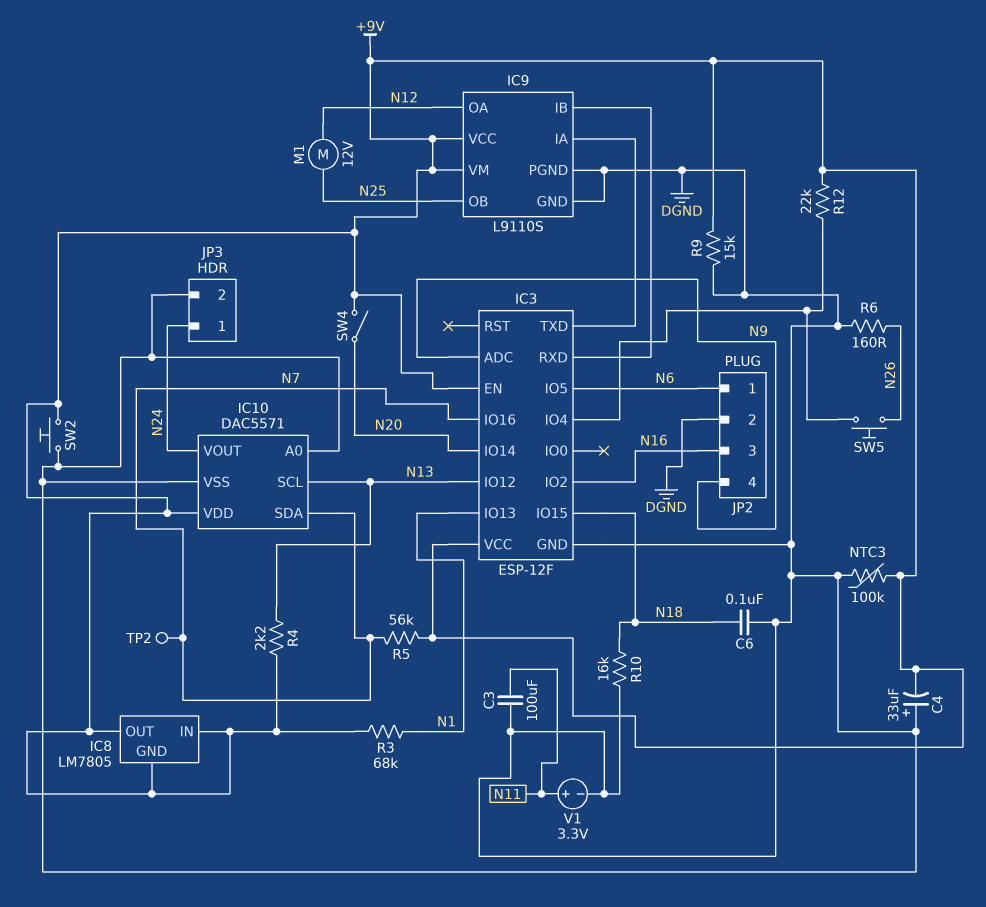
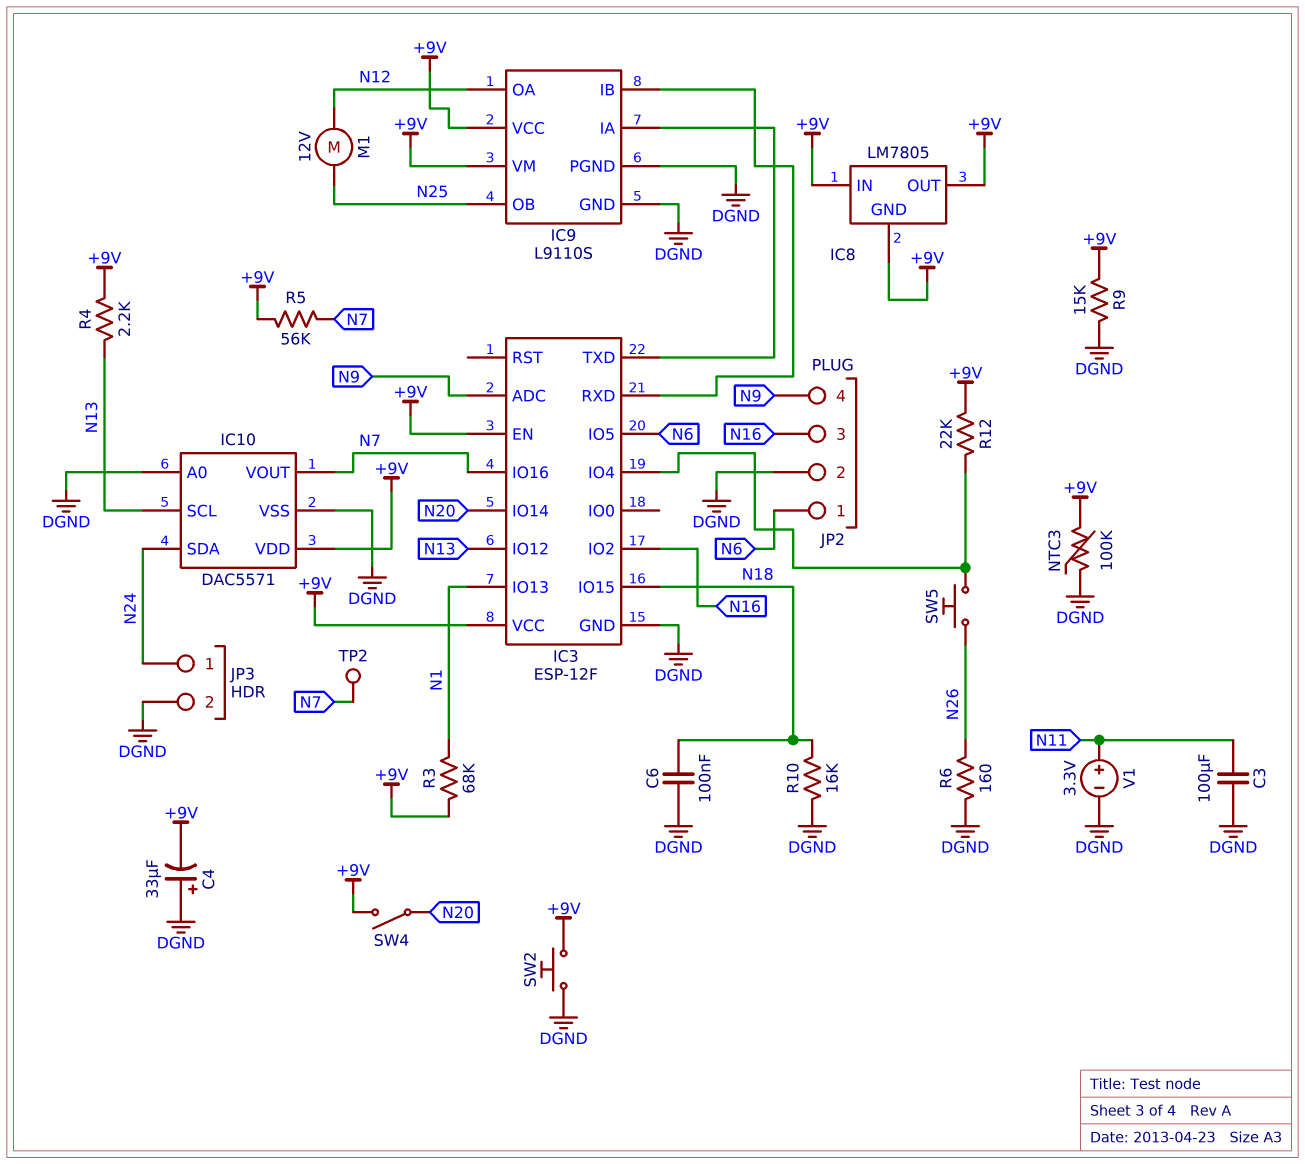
IC10 pin SDA: N7 -> N24
IC10 pin VOUT: N24 -> N7

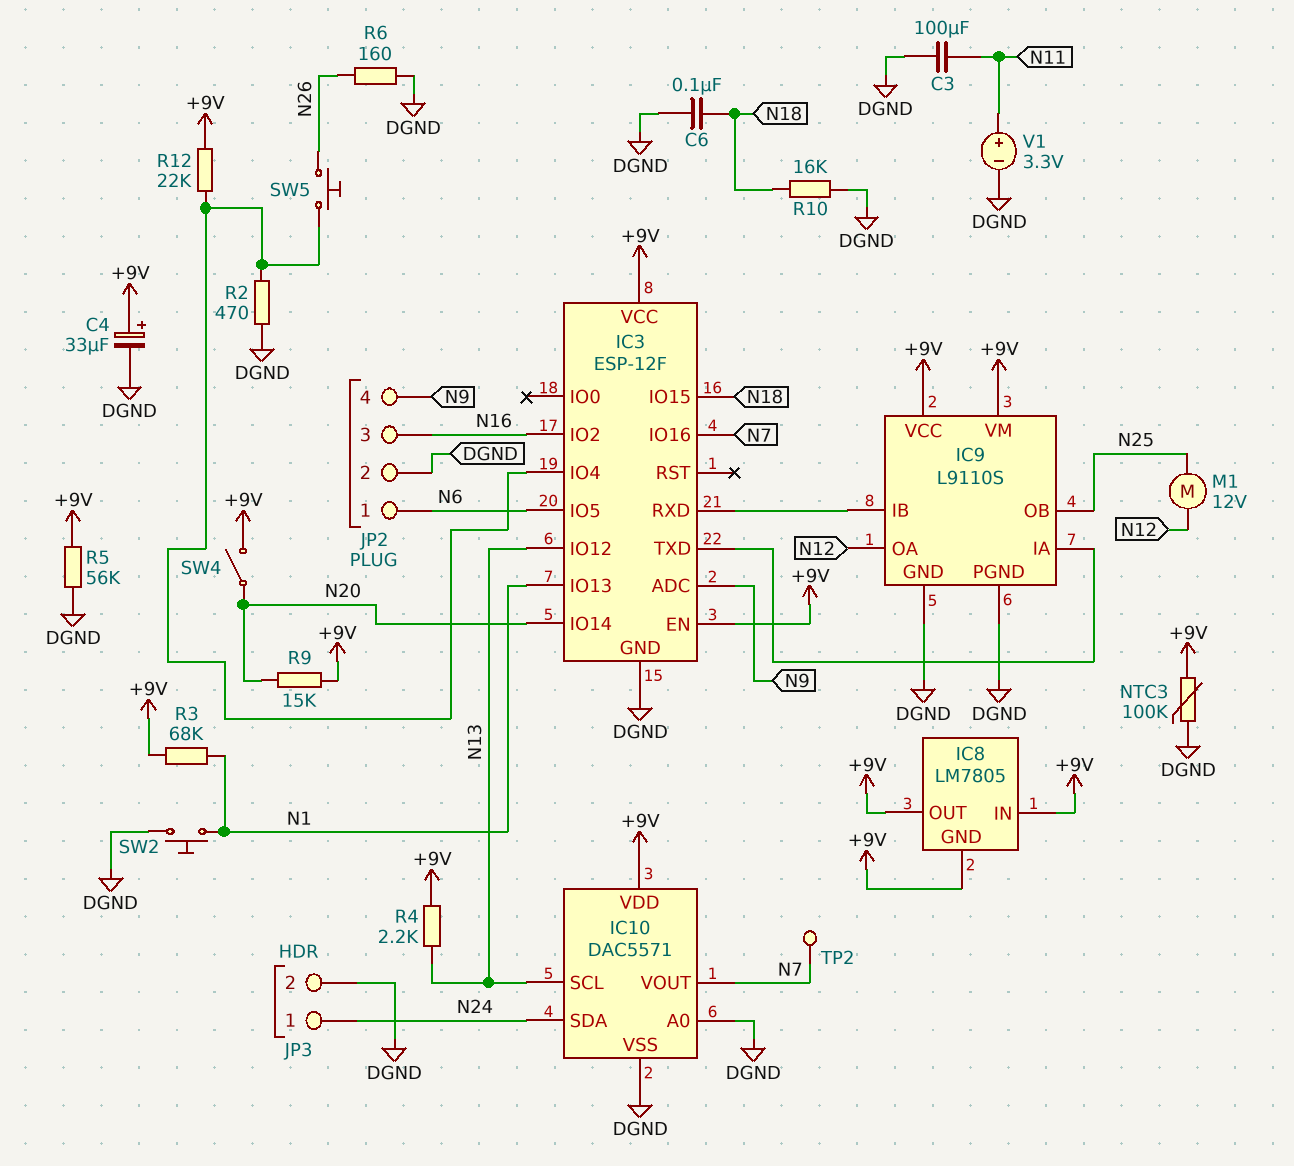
C4: 33uF (plus DGND, minus +9V) -> 33uF (plus +9V, minus DGND)
R2: none -> 470 (DGND, IC3/IO4)
R5: 56k (+9V, N7) -> 56k (+9V, DGND)
R9: 15k (+9V, DGND) -> 15k (+9V, N20)
SW2: button (+9V, DGND) -> button (DGND, N1)

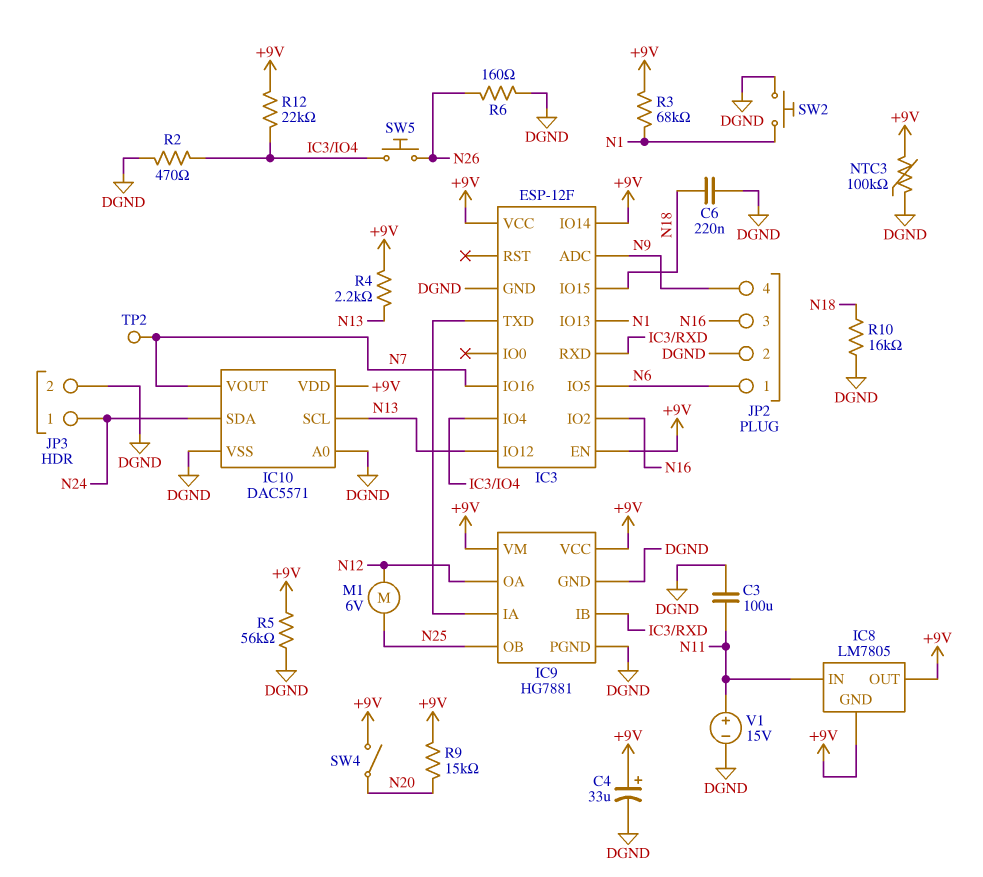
C6: 100nF (DGND, N18) -> 220nF (DGND, N18)
IC3 pin IO14: N20 -> +9V
IC8 pin IN: +9V -> N11
IC9: L9110S -> HG7881
M1: motor 12V (N12, N25) -> motor 6V (N12, N25)
V1: 3.3V (plus N11, minus DGND) -> 15V (plus N11, minus DGND)

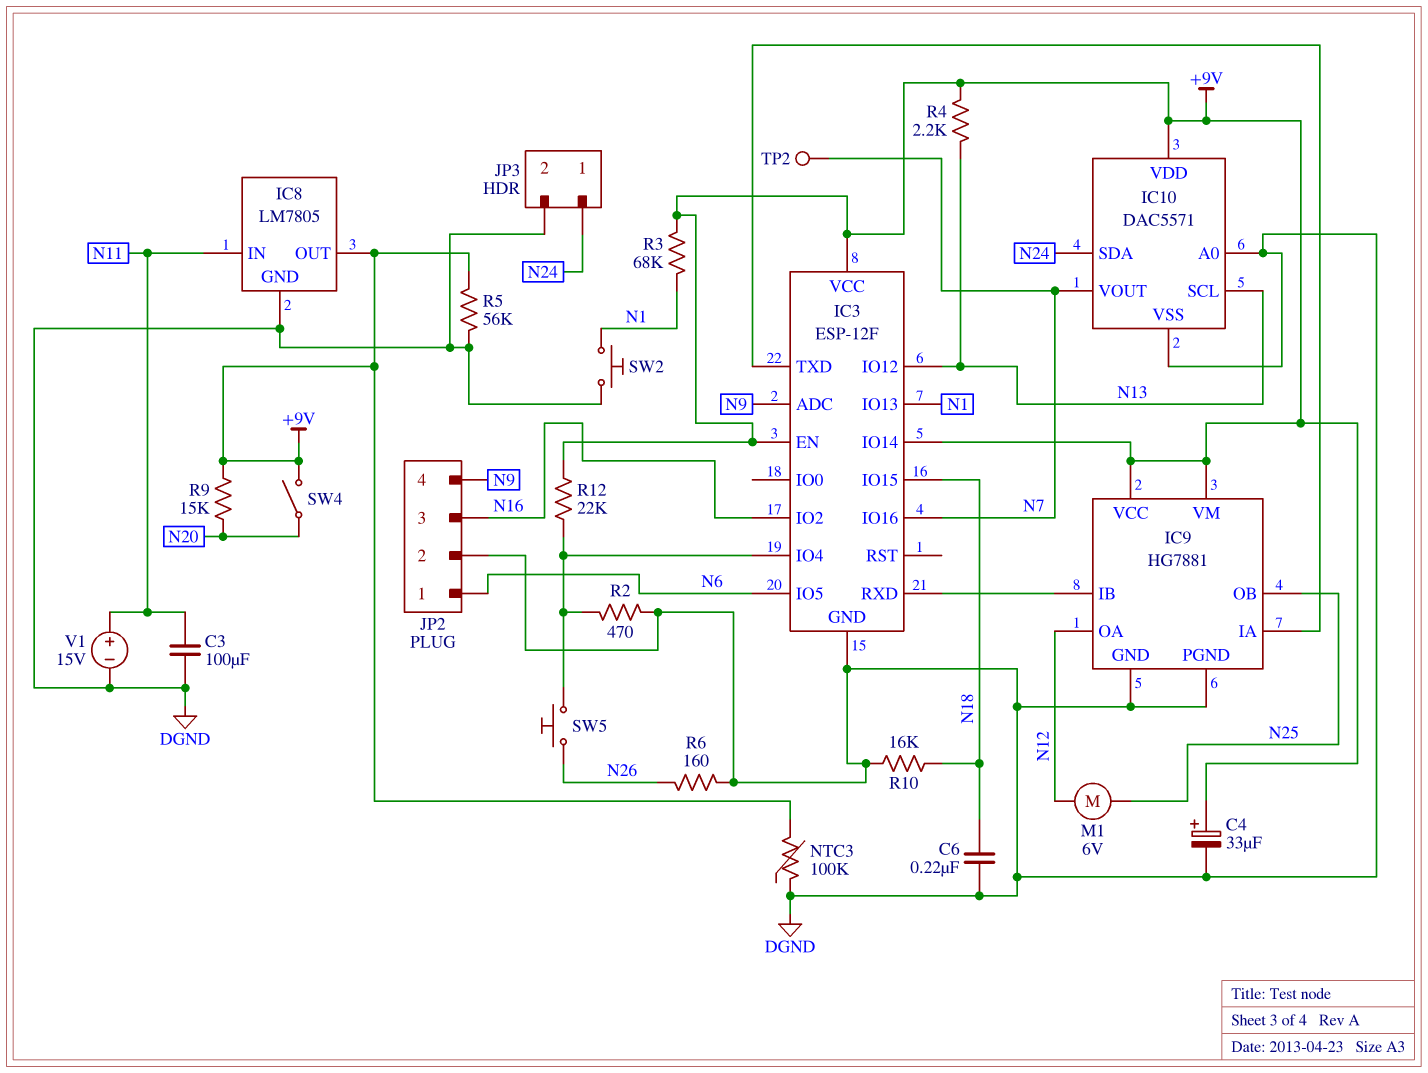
IC8 pin GND: +9V -> DGND

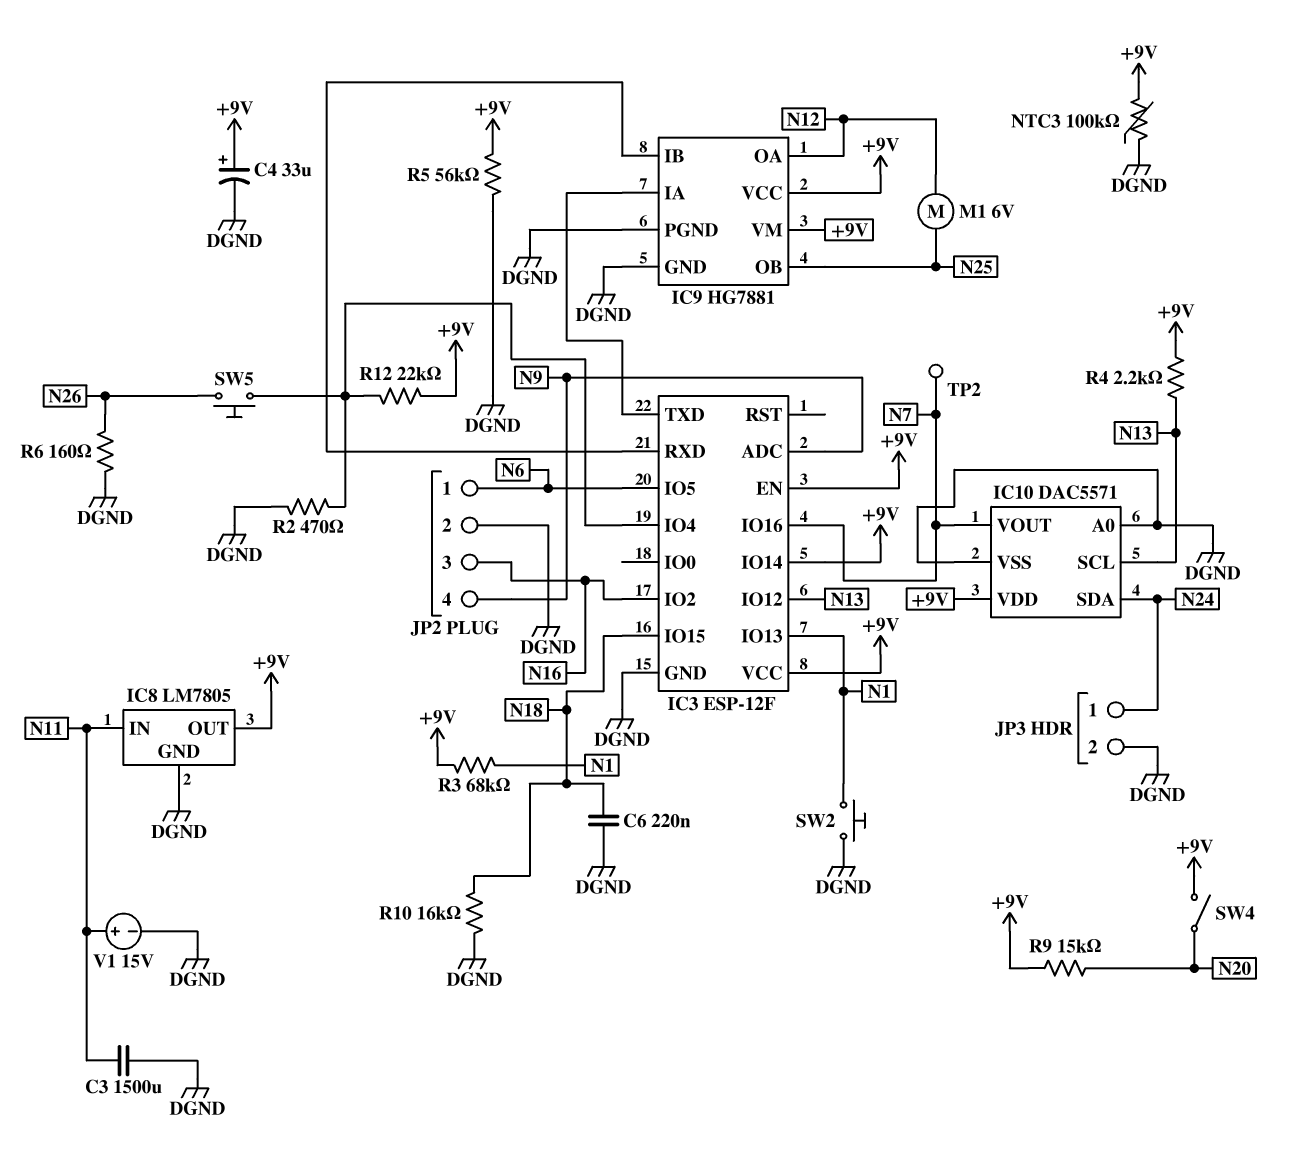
C3: 100uF (DGND, N11) -> 1500uF (DGND, N11)

